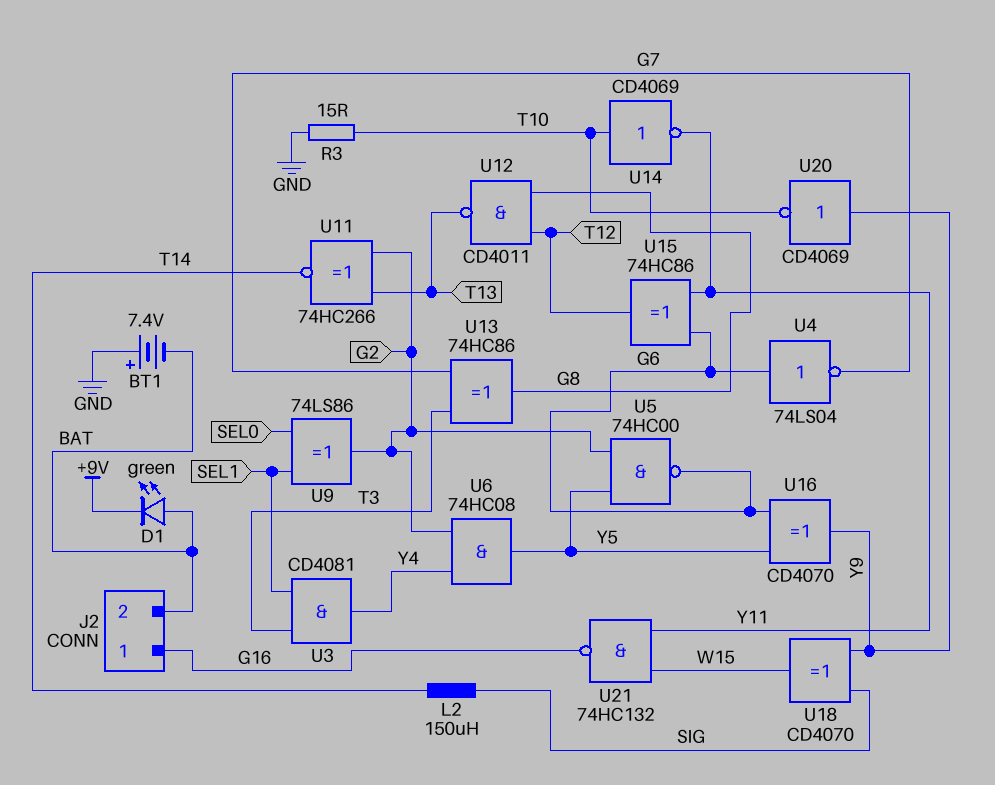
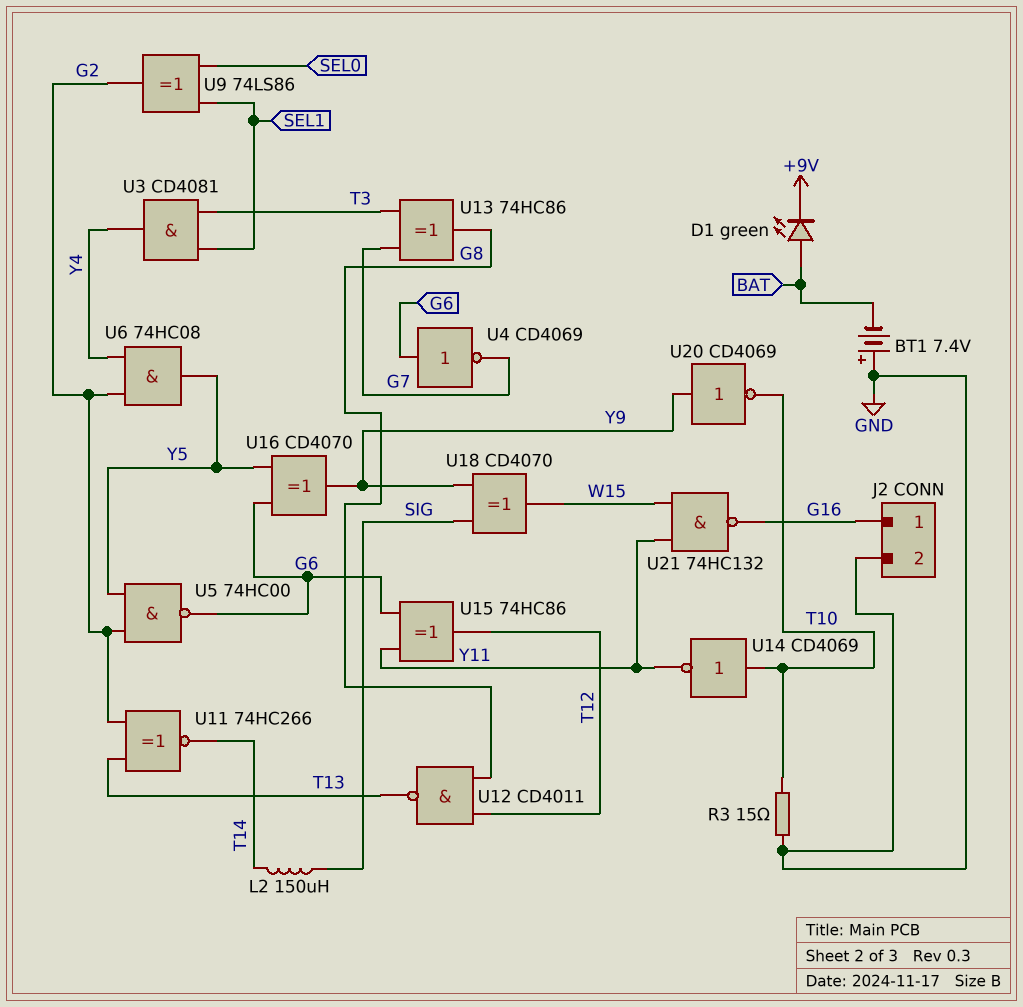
J2 pin 2: BAT -> GND
U4: NOT 74LS04 (in G6, out G7) -> NOT CD4069 (in G6, out G7)

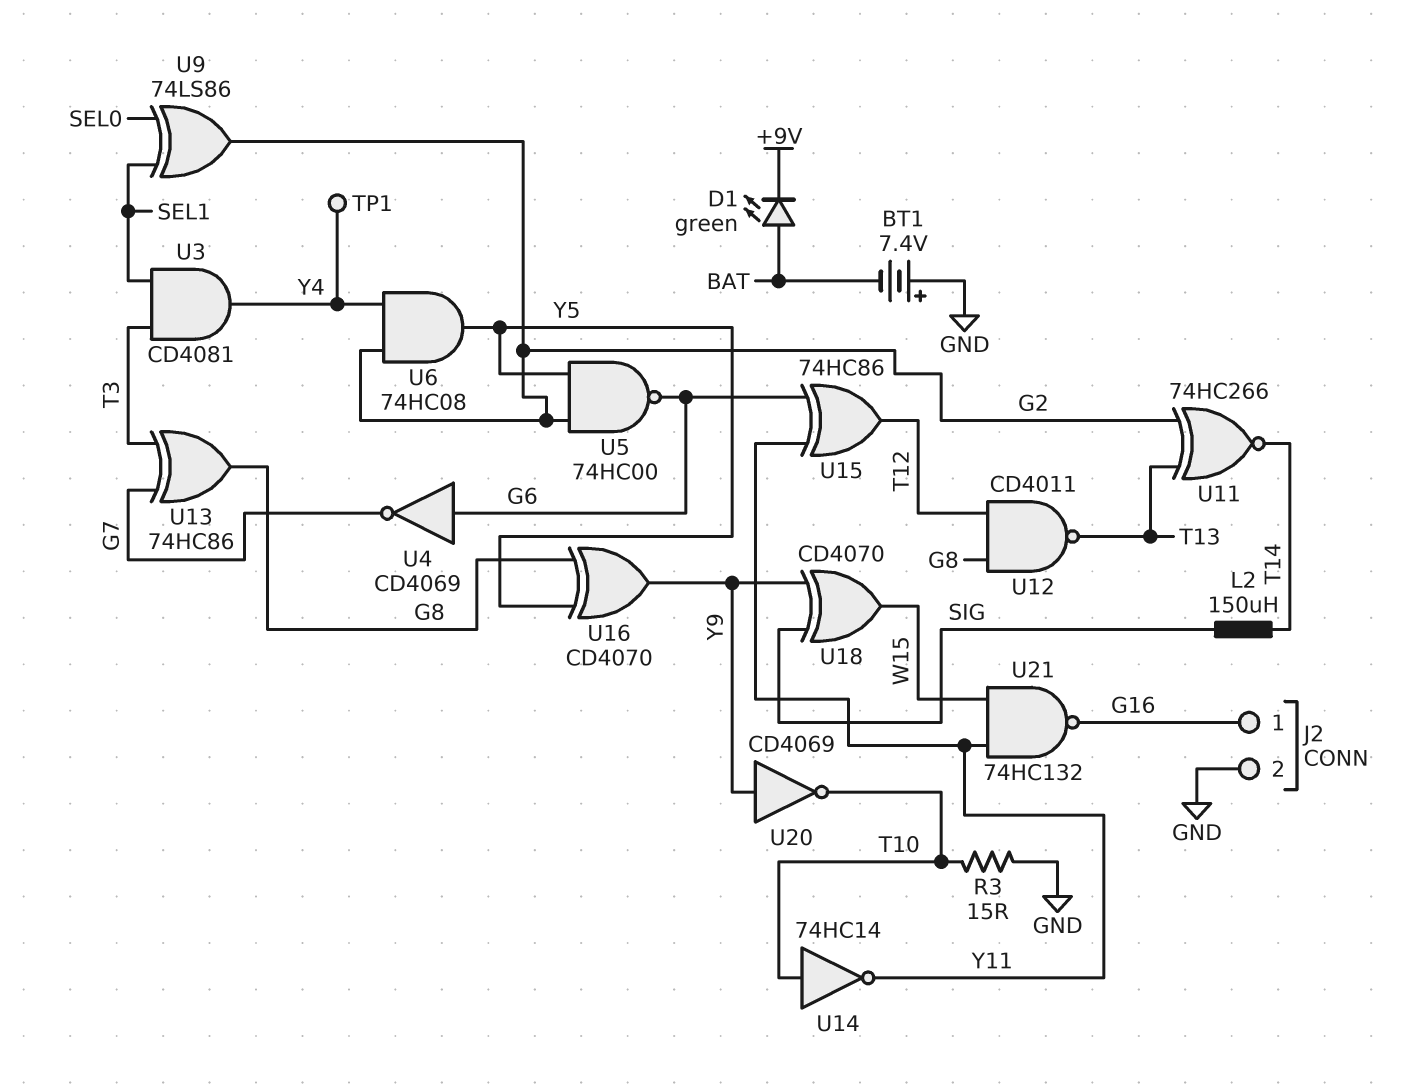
TP1: none -> test point (Y4)
U14: NOT CD4069 (in T10, out Y11) -> NOT 74HC14 (in T10, out Y11)
U16: XOR CD4070 (in G6, in Y5, out Y9) -> XOR CD4070 (in G8, in Y5, out Y9)

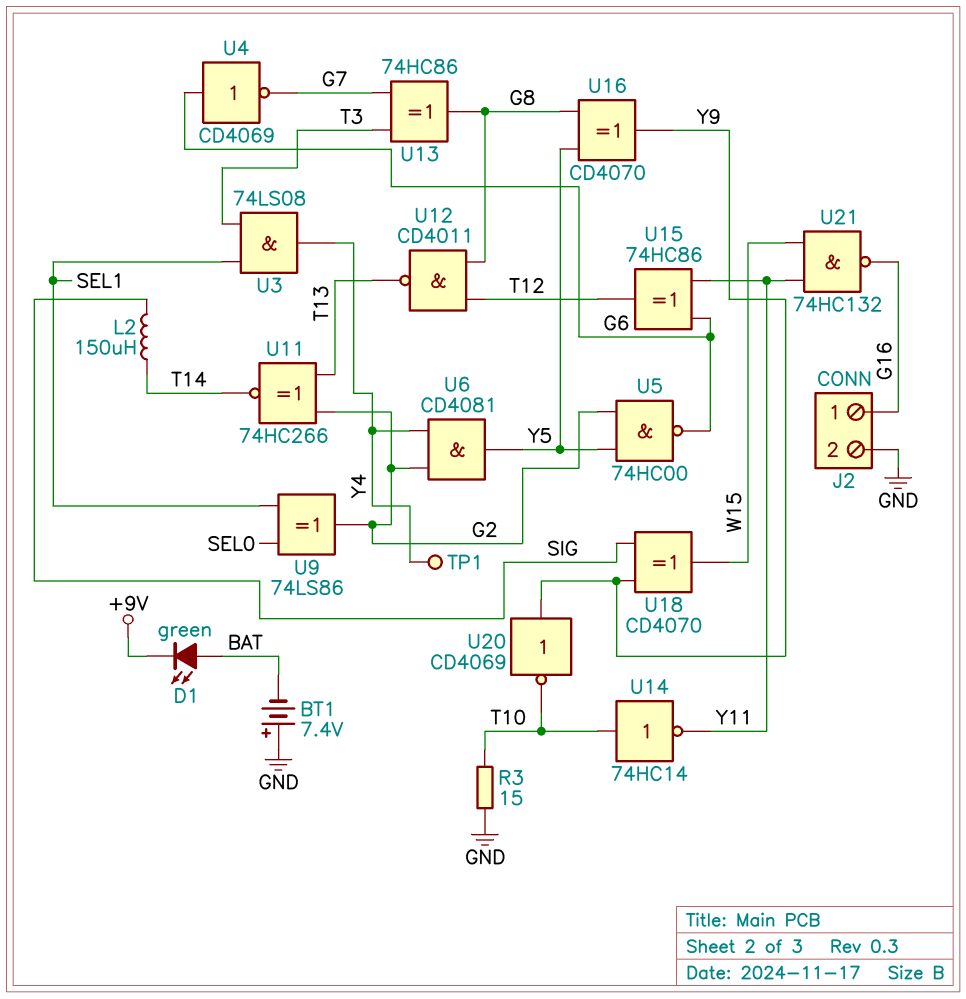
U3: AND CD4081 (in SEL1, in T3, out Y4) -> AND 74LS08 (in SEL1, in T3, out Y4)
U6: AND 74HC08 (in G2, in Y4, out Y5) -> AND CD4081 (in G2, in Y4, out Y5)

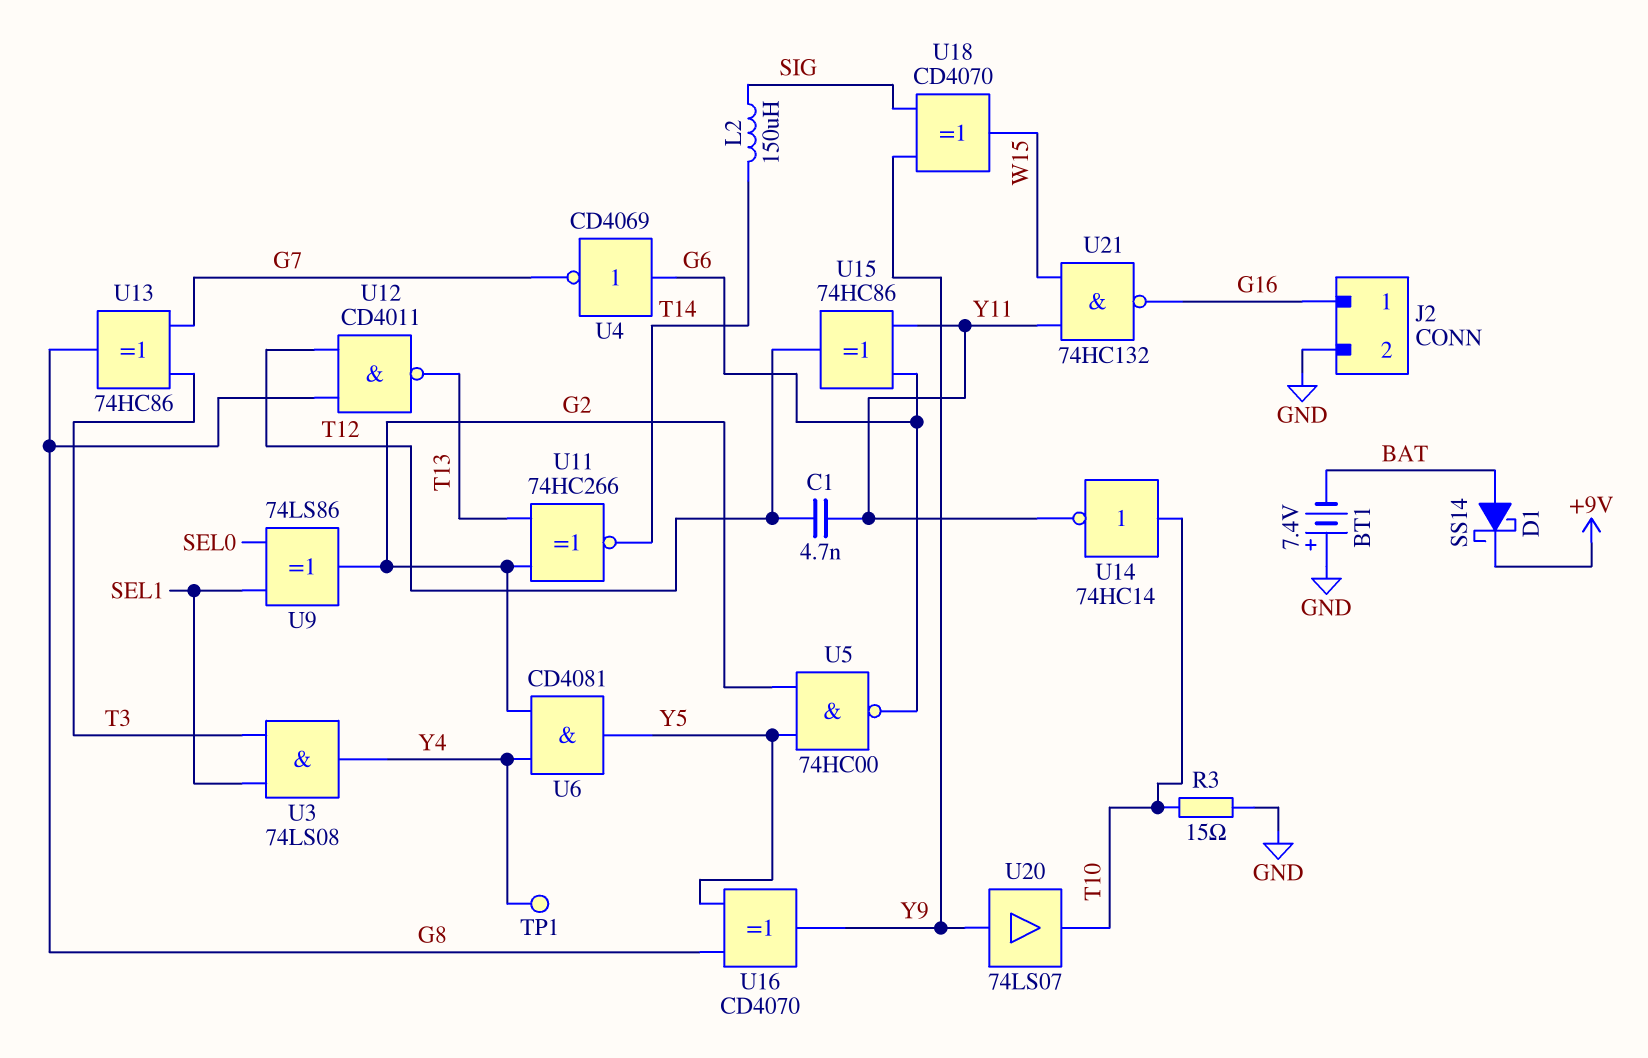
C1: none -> 4.7nF (T12, Y11)
D1: LED green (A BAT, K +9V) -> schottky SS14 (A BAT, K +9V)
U20: NOT CD4069 (in Y9, out T10) -> buffer 74LS07 (in Y9, out T10)

